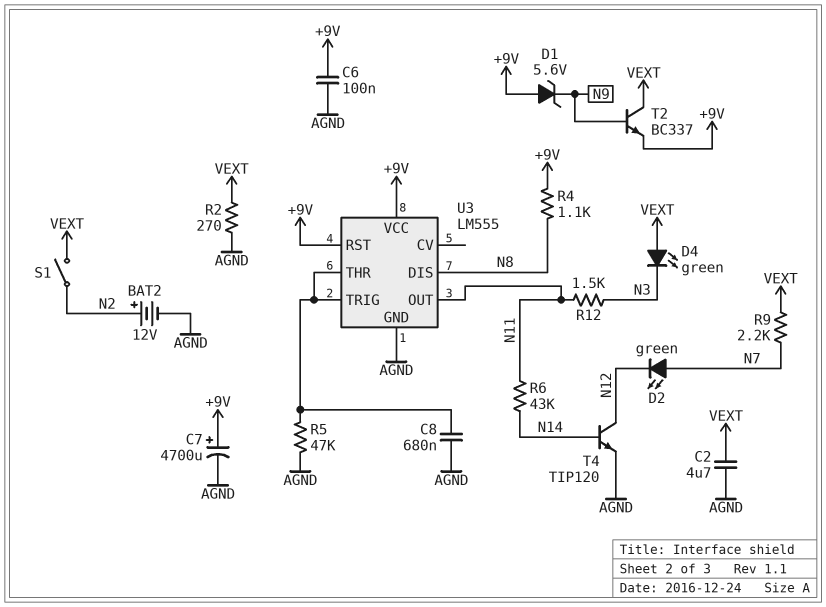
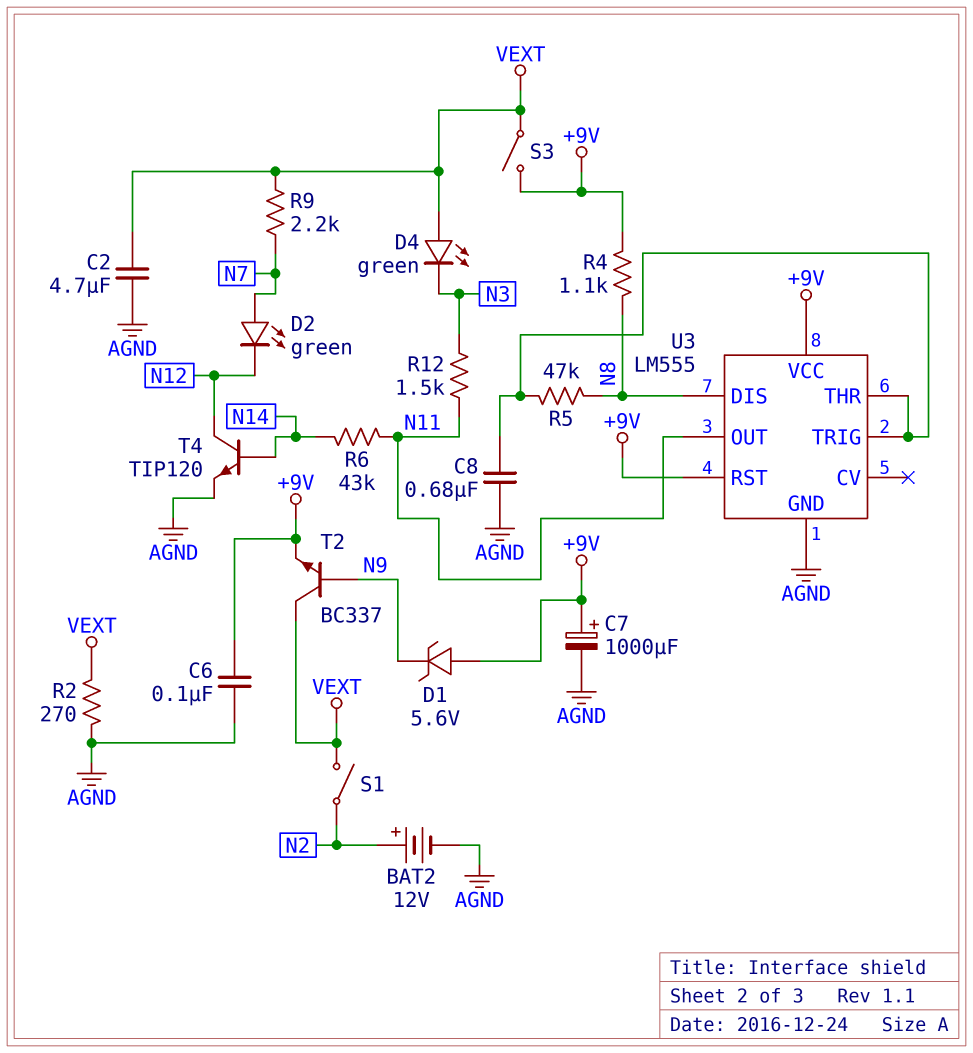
C7: 4700uF (plus +9V, minus AGND) -> 1000uF (plus +9V, minus AGND)
R5: 47k (AGND, U3/THR) -> 47k (N8, U3/THR)
S3: none -> switch (+9V, VEXT)

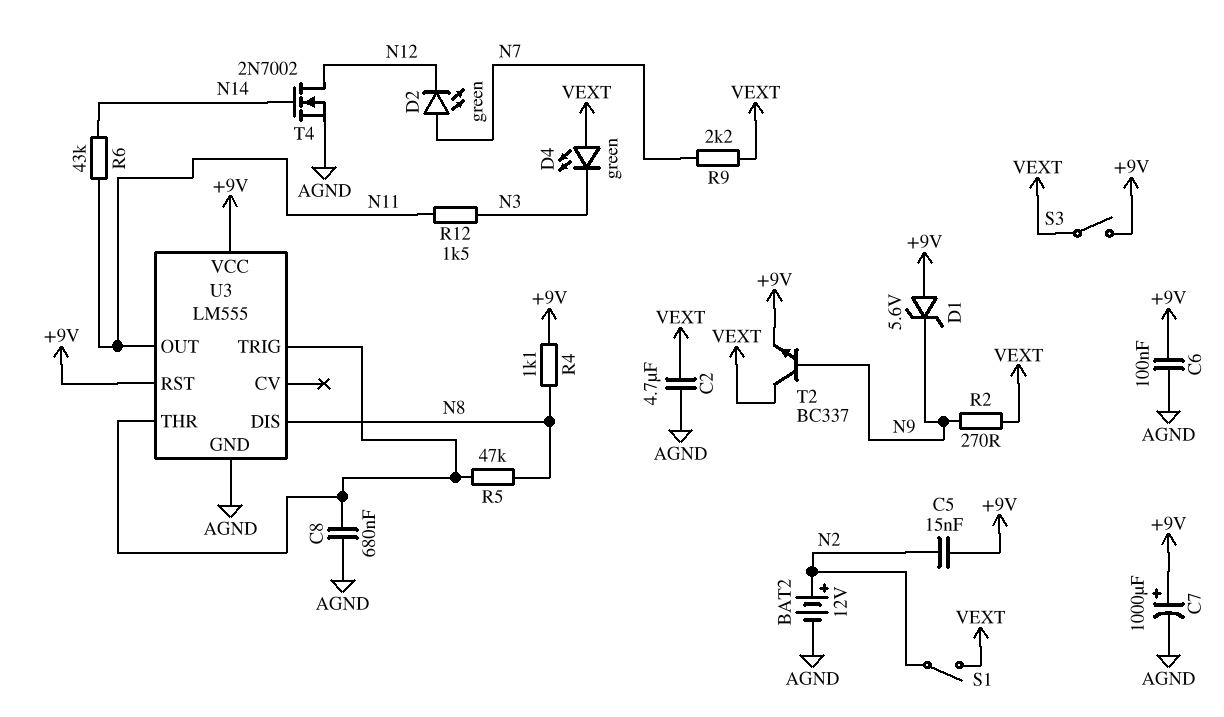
C5: none -> 15nF (+9V, N2)
R2: 270 (AGND, VEXT) -> 270 (N9, VEXT)
T4: NPN TIP120 (B N14, C N12, E AGND) -> NMOS 2N7002 (G N14, D N12, S AGND)

